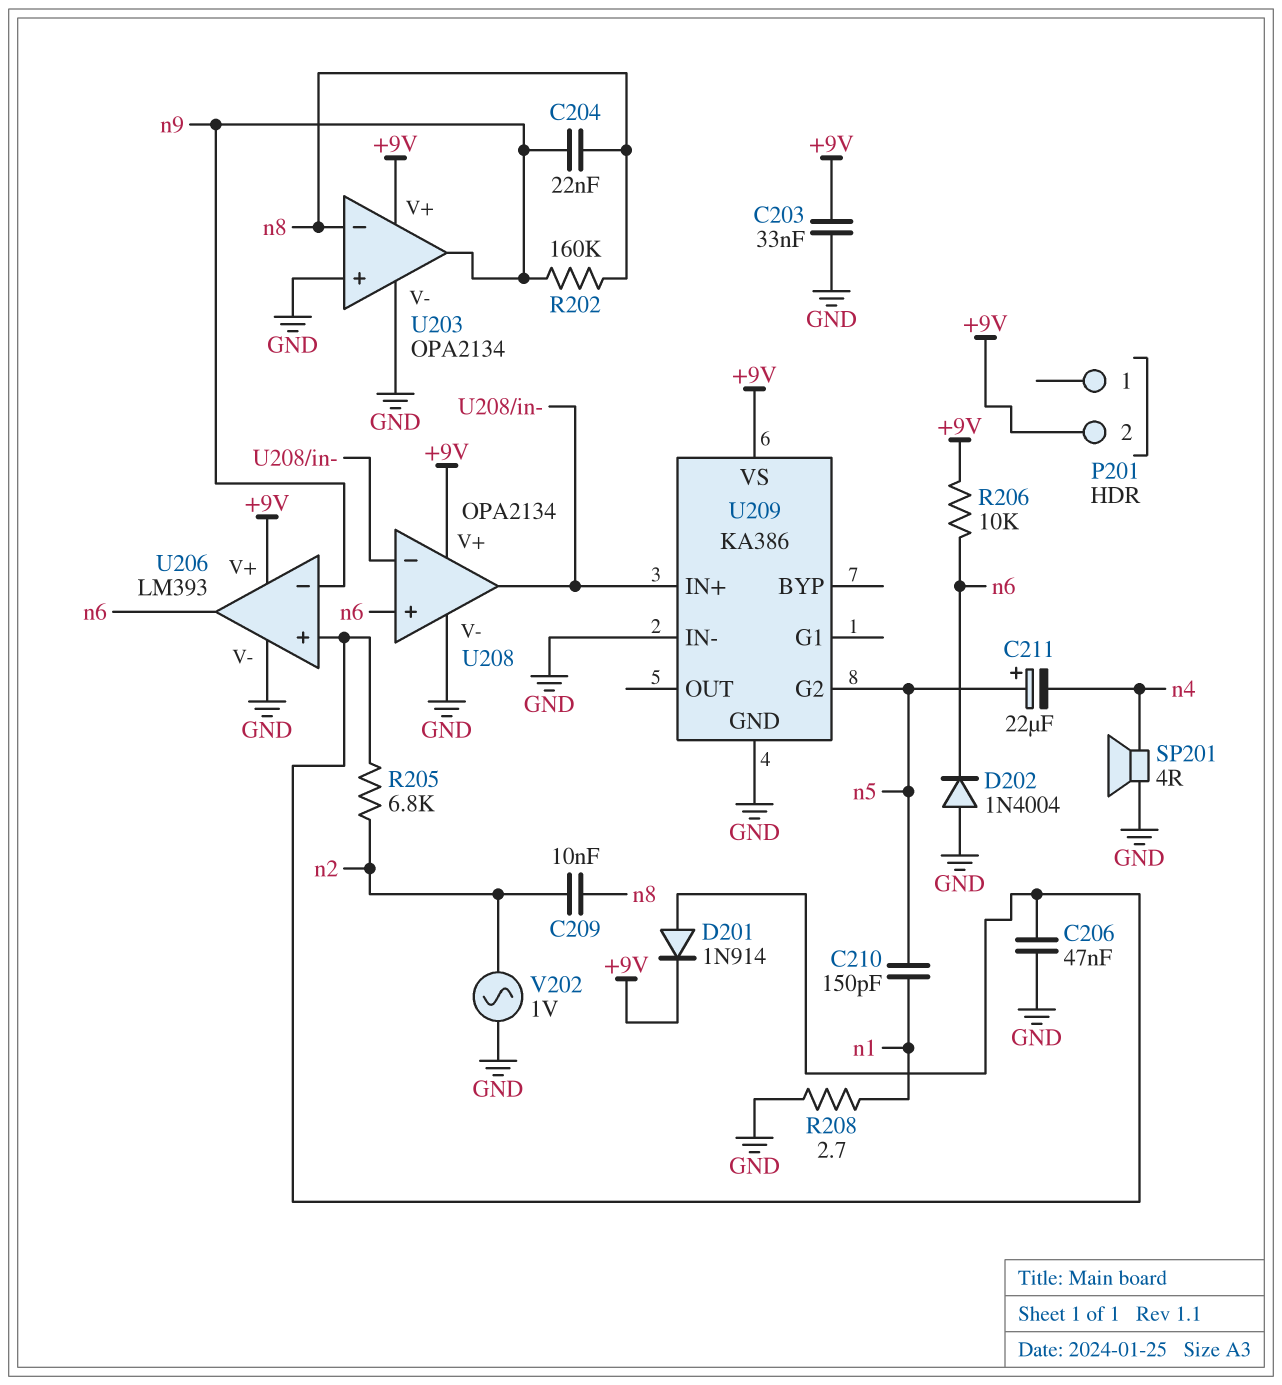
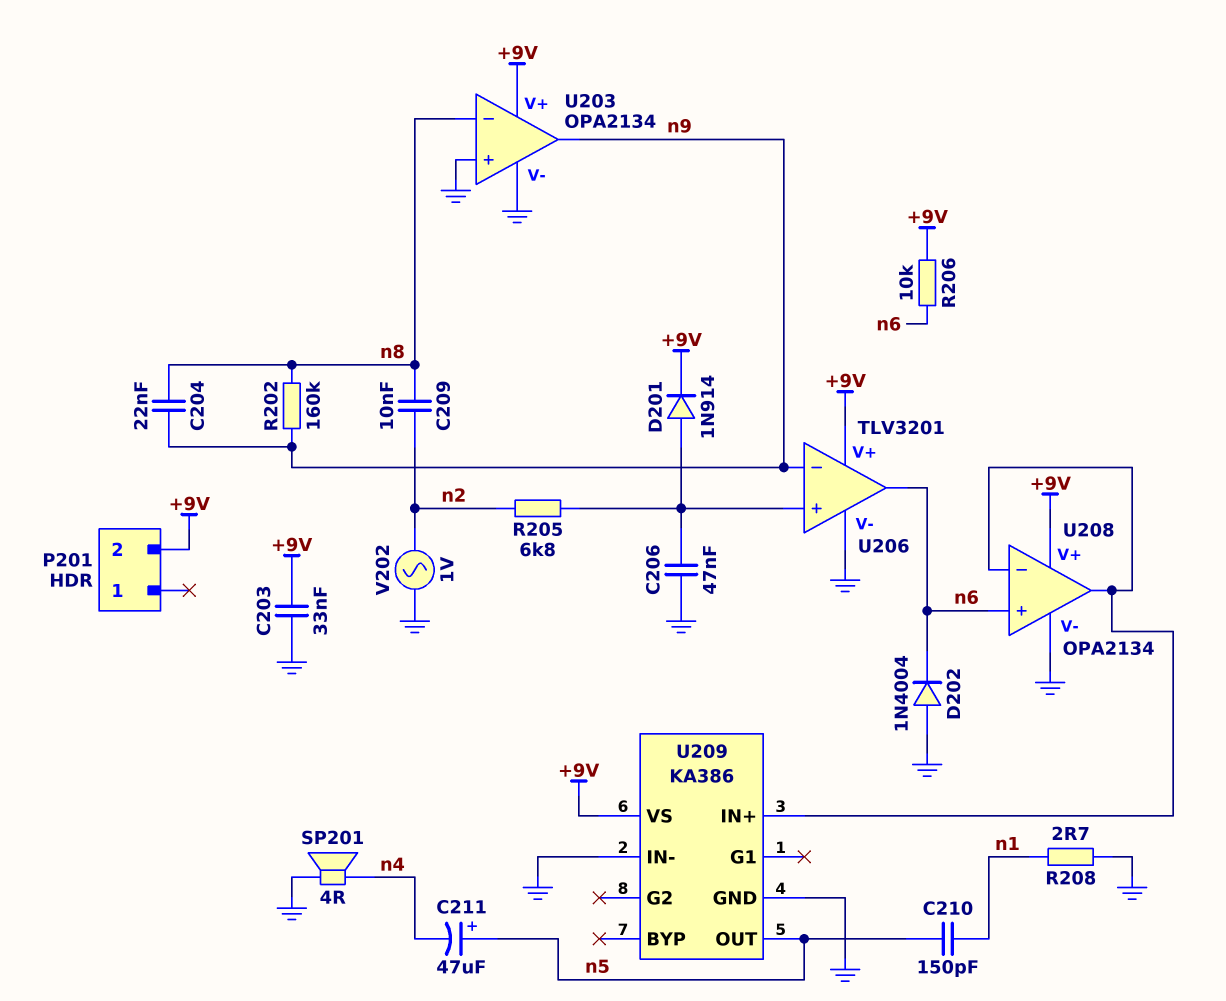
C211: 22uF (plus n5, minus n4) -> 47uF (plus n5, minus n4)
U206: LM393 -> TLV3201
U209 pin G2: n5 -> none
U209 pin OUT: none -> n5

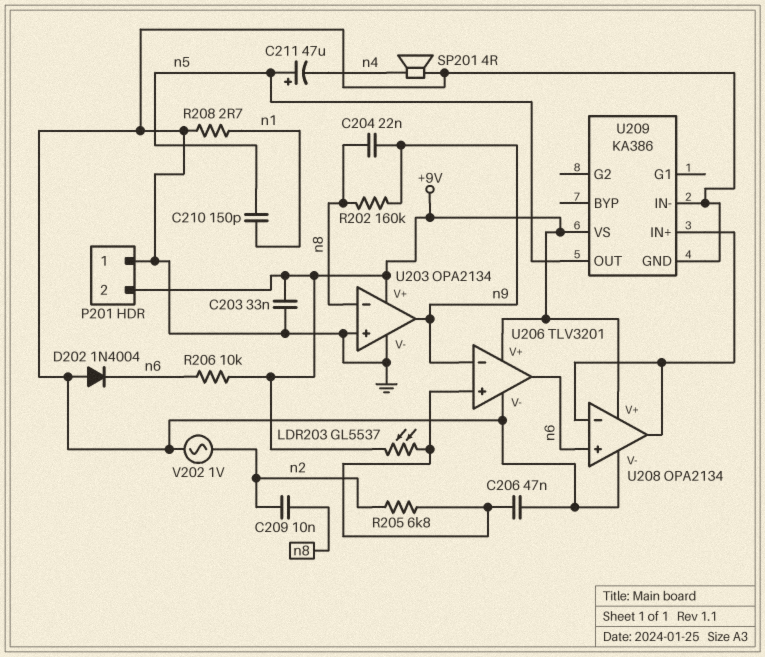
D201: diode 1N914 (A U206/in+, K +9V) -> none
LDR203: none -> GL5537 (+9V, U206/in+)
P201 pin 1: none -> GND

